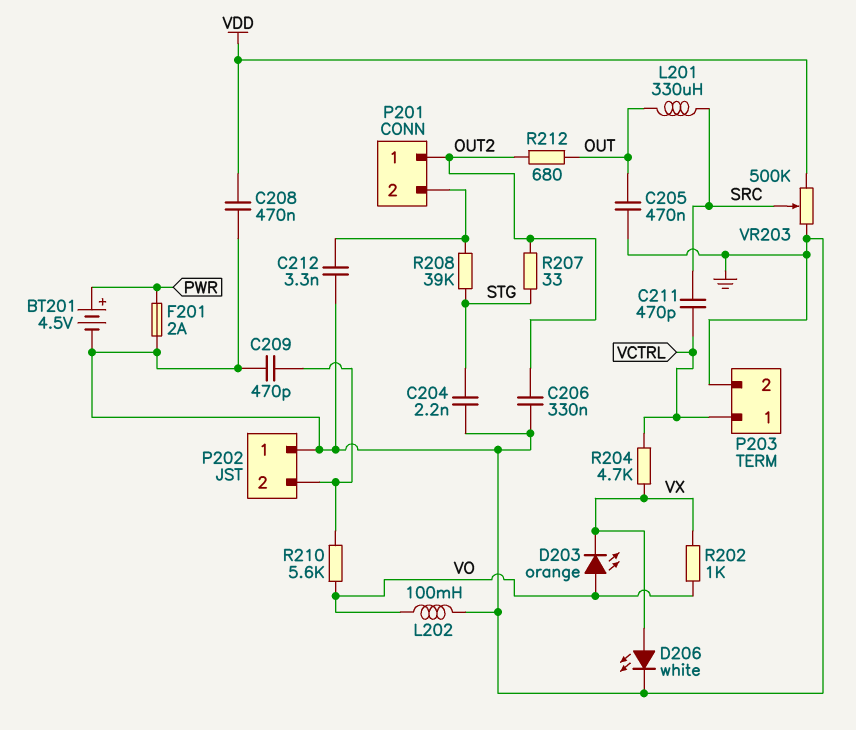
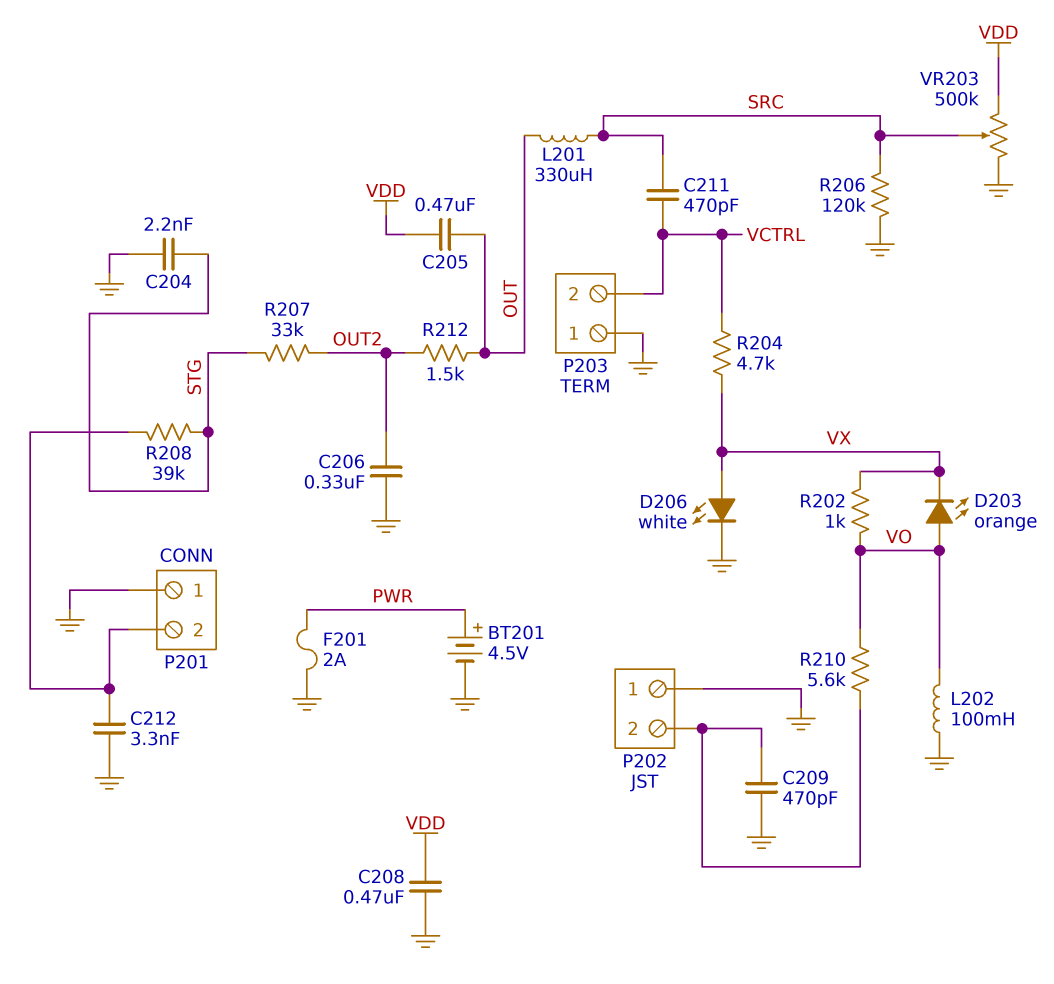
C205: 470nF (GND, OUT) -> 470nF (OUT, VDD)
P201 pin 1: OUT2 -> GND
P203 pin 1: VCTRL -> GND
P203 pin 2: GND -> VCTRL
R206: none -> 120k (GND, SRC)
R207: 33 (OUT2, STG) -> 33k (OUT2, STG)
R212: 680 (OUT, OUT2) -> 1.5k (OUT, OUT2)

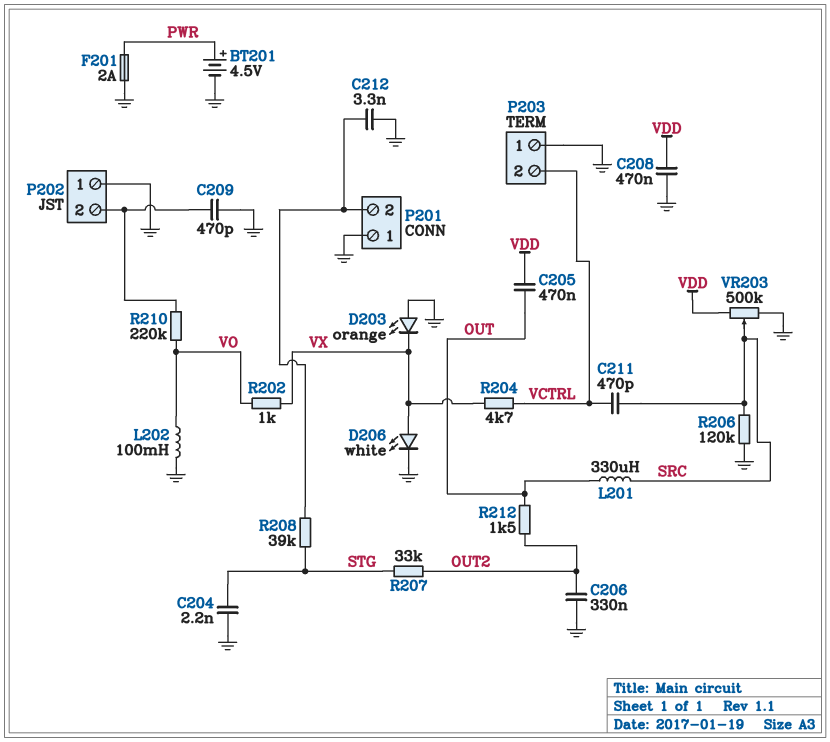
D203: LED orange (A VO, K VX) -> LED orange (A GND, K VX)
R210: 5.6k (P202/2, VO) -> 220k (P202/2, VO)

